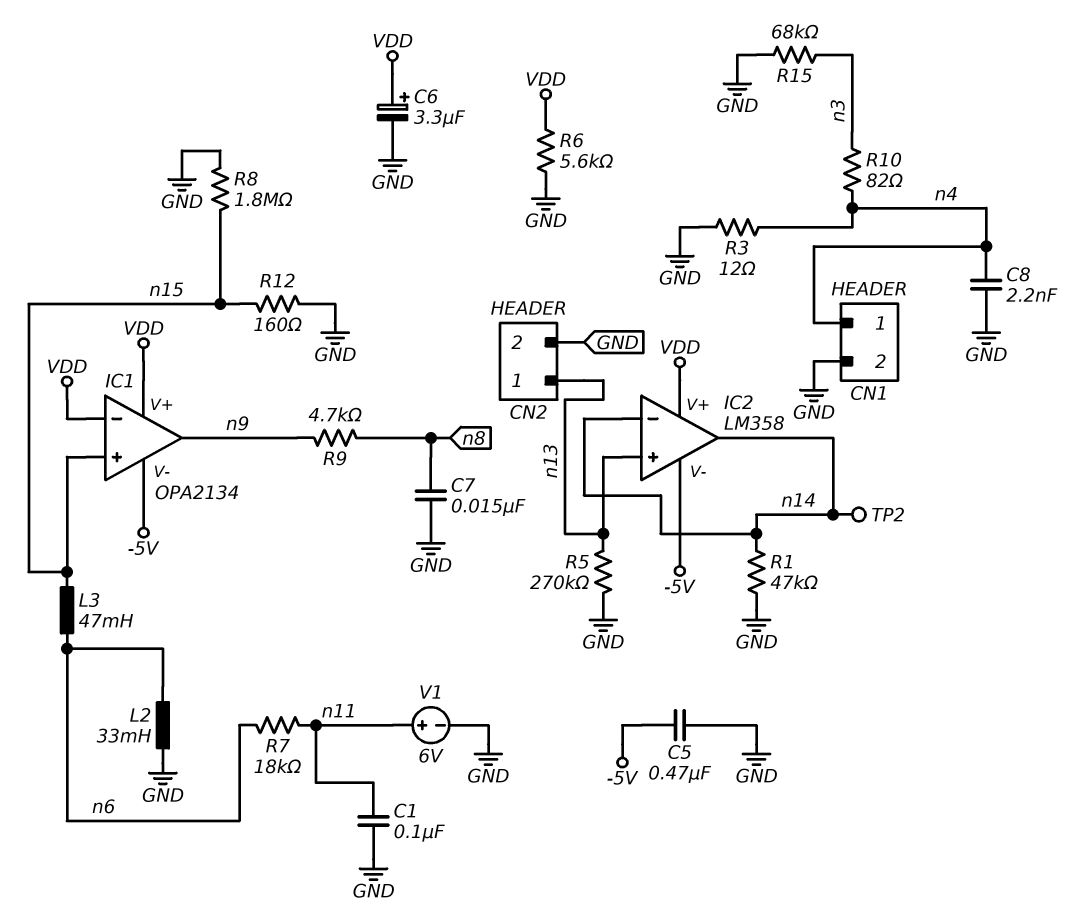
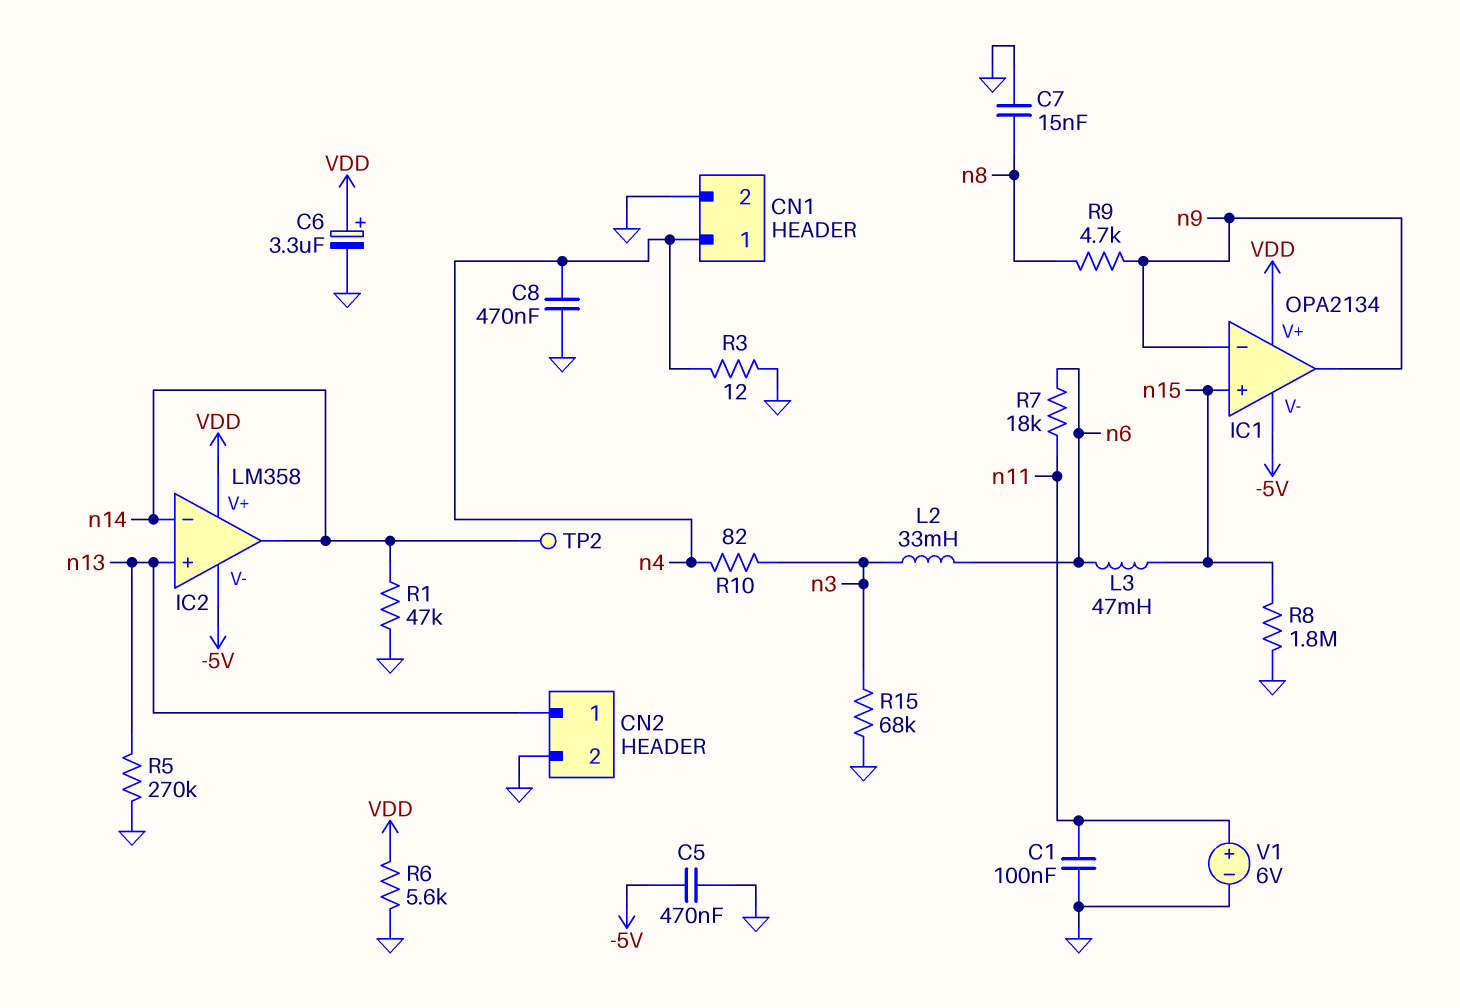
C8: 2.2nF (GND, n4) -> 470nF (GND, n4)
IC1 pin in-: VDD -> n9
L2: 33mH (GND, n6) -> 33mH (n3, n6)
R12: 160 (GND, n15) -> none

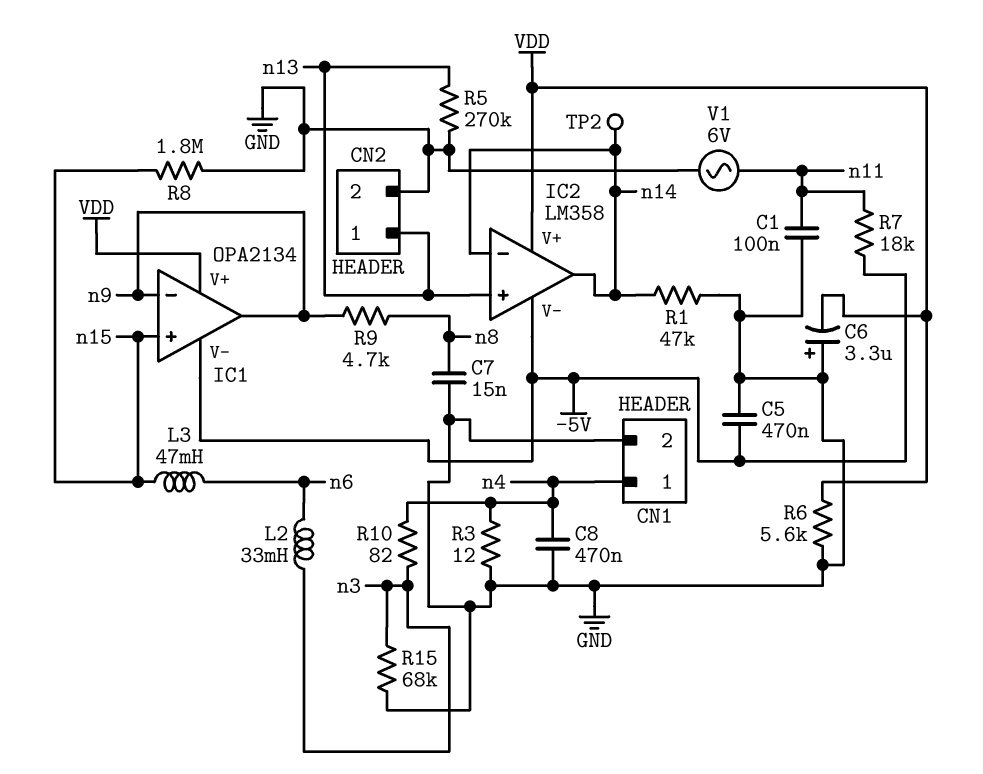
C6: 3.3uF (plus VDD, minus GND) -> 3.3uF (plus GND, minus VDD)
R7: 18k (n6, n11) -> 18k (-5V, n11)
V1: 6V (plus n11, minus GND) -> AC 6V (GND, n11)

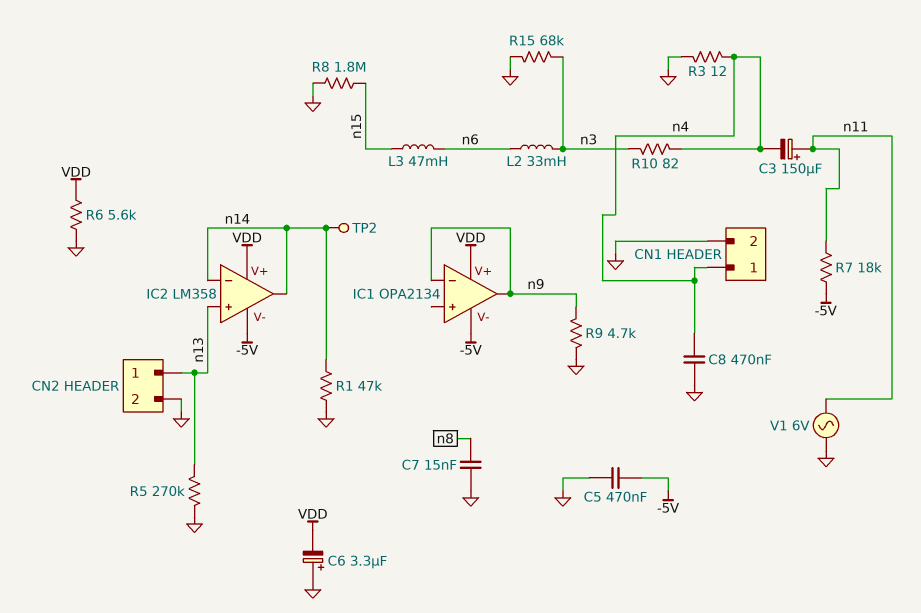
C1: 100nF (GND, n11) -> none
C3: none -> 150uF (plus n11, minus n4)
IC1 pin in+: n15 -> none
R9: 4.7k (n8, n9) -> 4.7k (GND, n9)

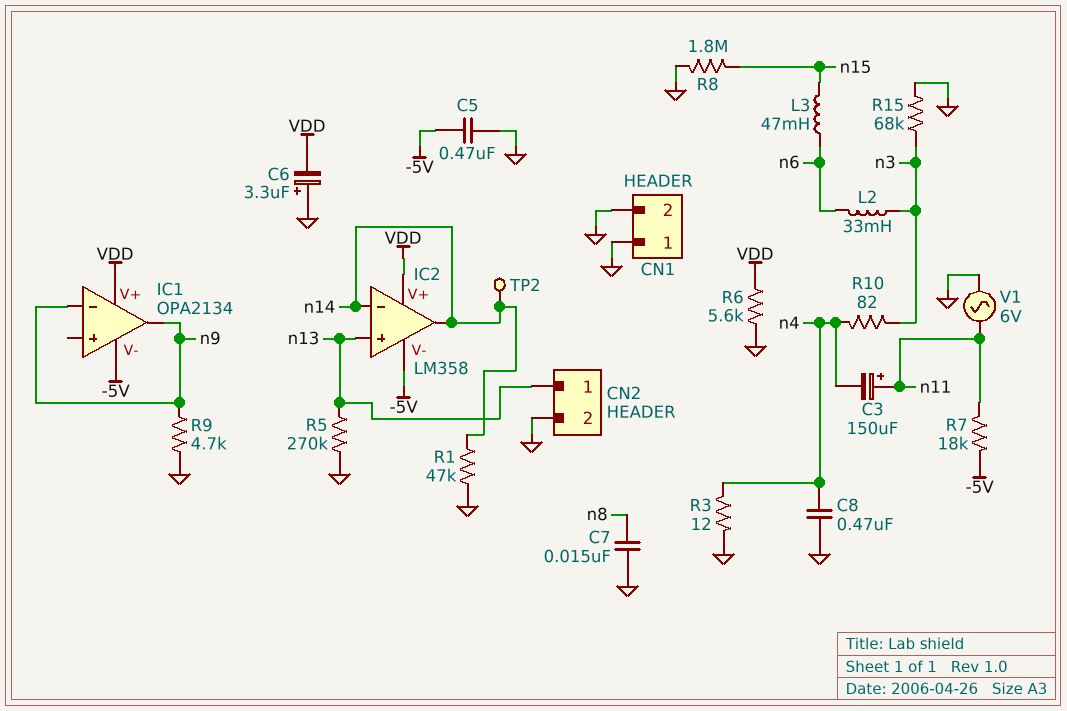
CN1 pin 1: n4 -> GND

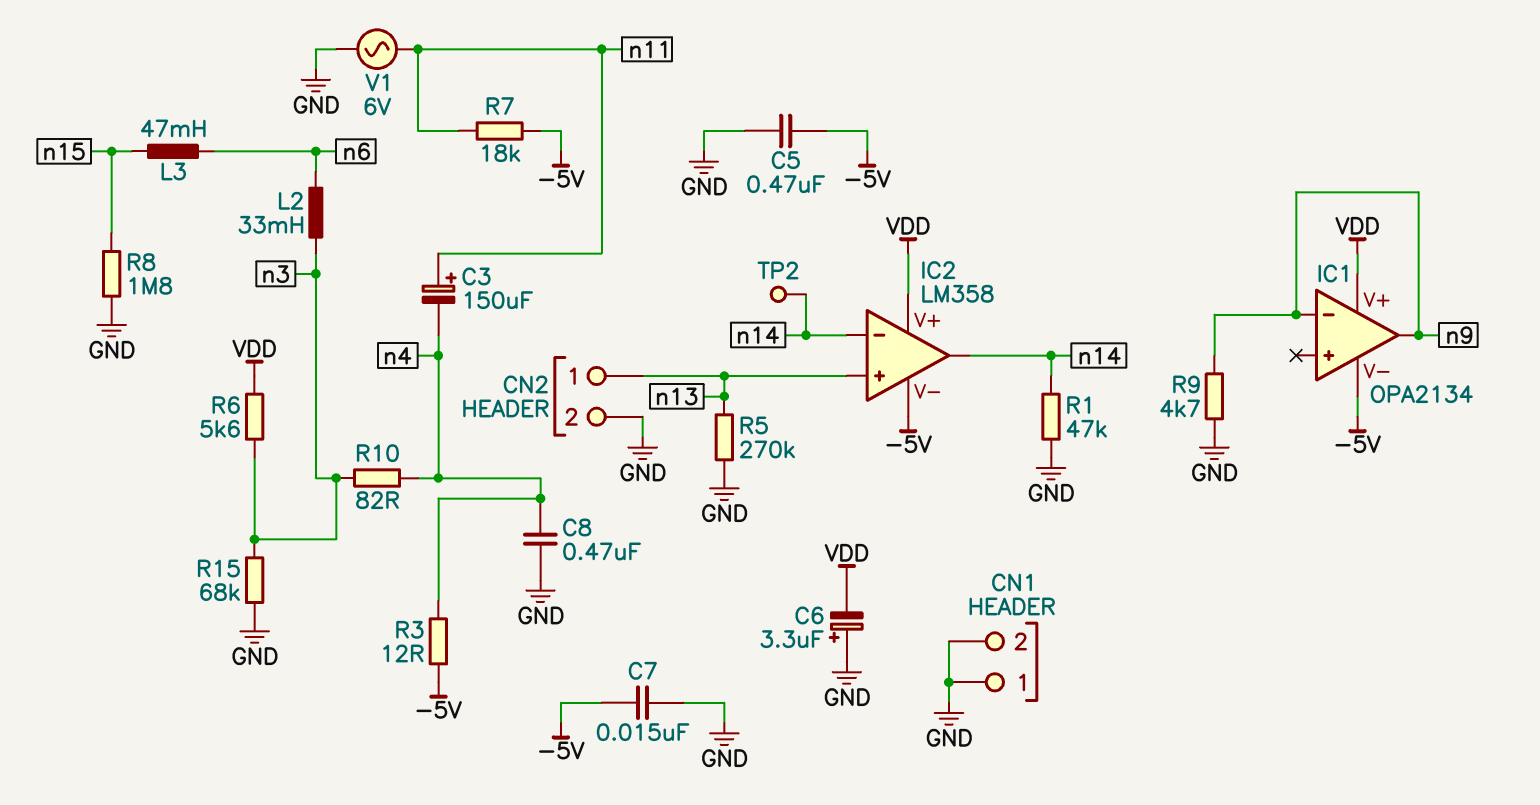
C7: 15nF (GND, n8) -> 15nF (-5V, GND)
R3: 12 (GND, n4) -> 12 (-5V, n4)
R6: 5.6k (GND, VDD) -> 5.6k (VDD, n3)

